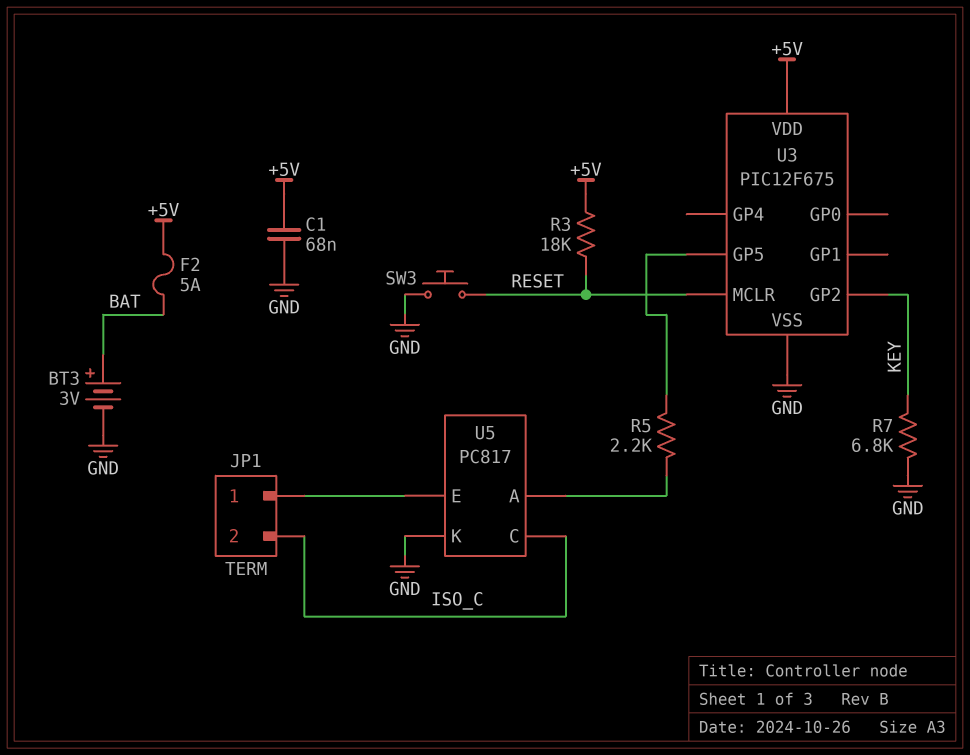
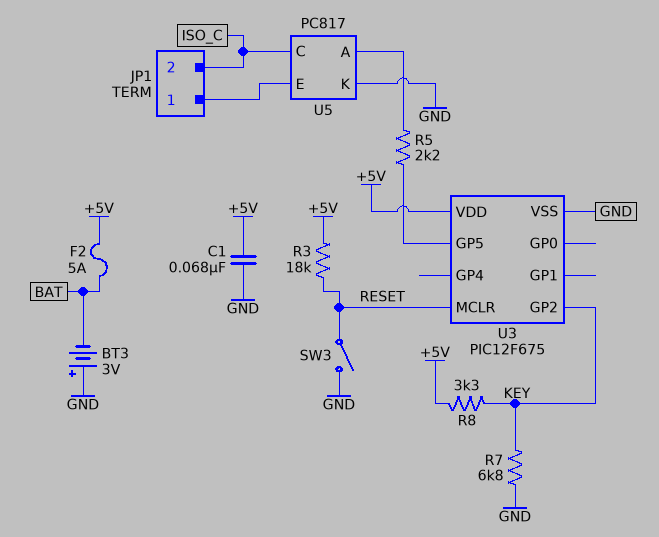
BT3: 3V (plus BAT, minus GND) -> 3V (plus GND, minus BAT)
R8: none -> 3.3k (+5V, KEY)
SW3: button (GND, RESET) -> switch (GND, RESET)

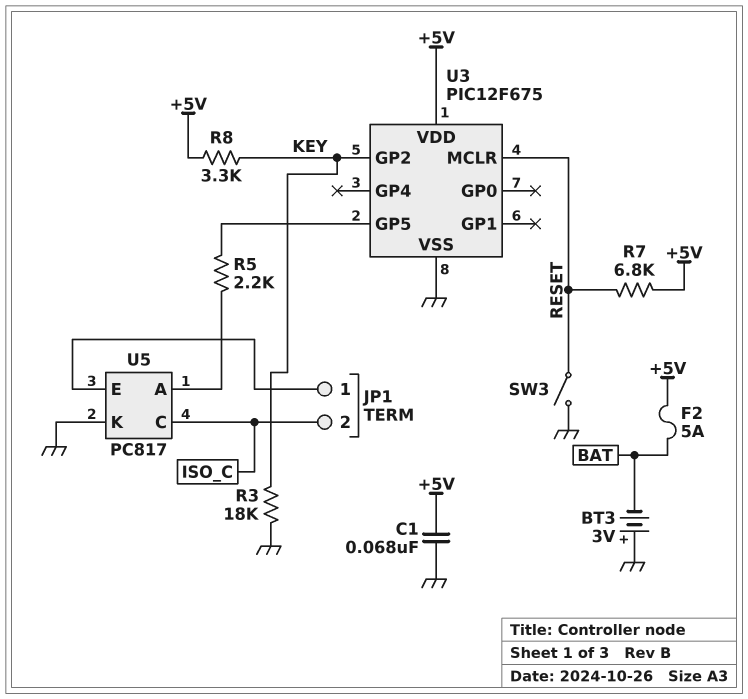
R3: 18k (+5V, RESET) -> 18k (GND, KEY)
R7: 6.8k (GND, KEY) -> 6.8k (+5V, RESET)

